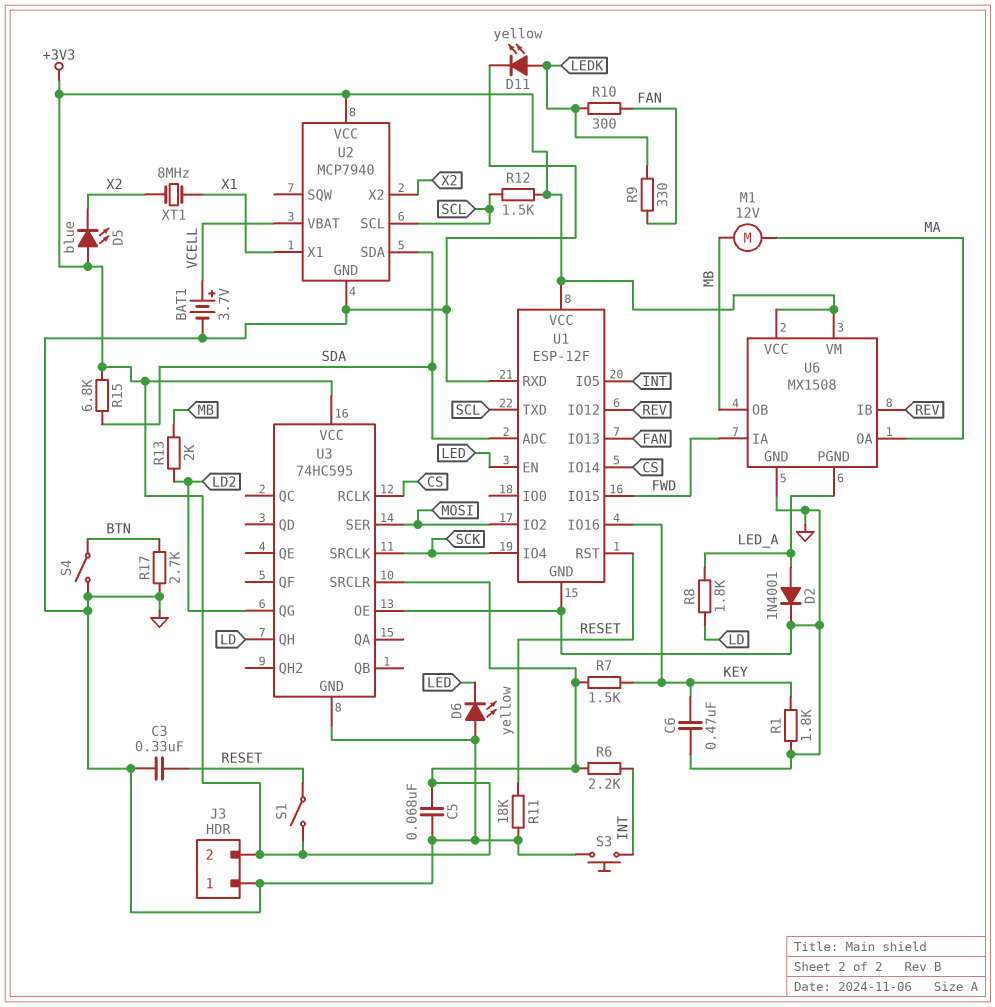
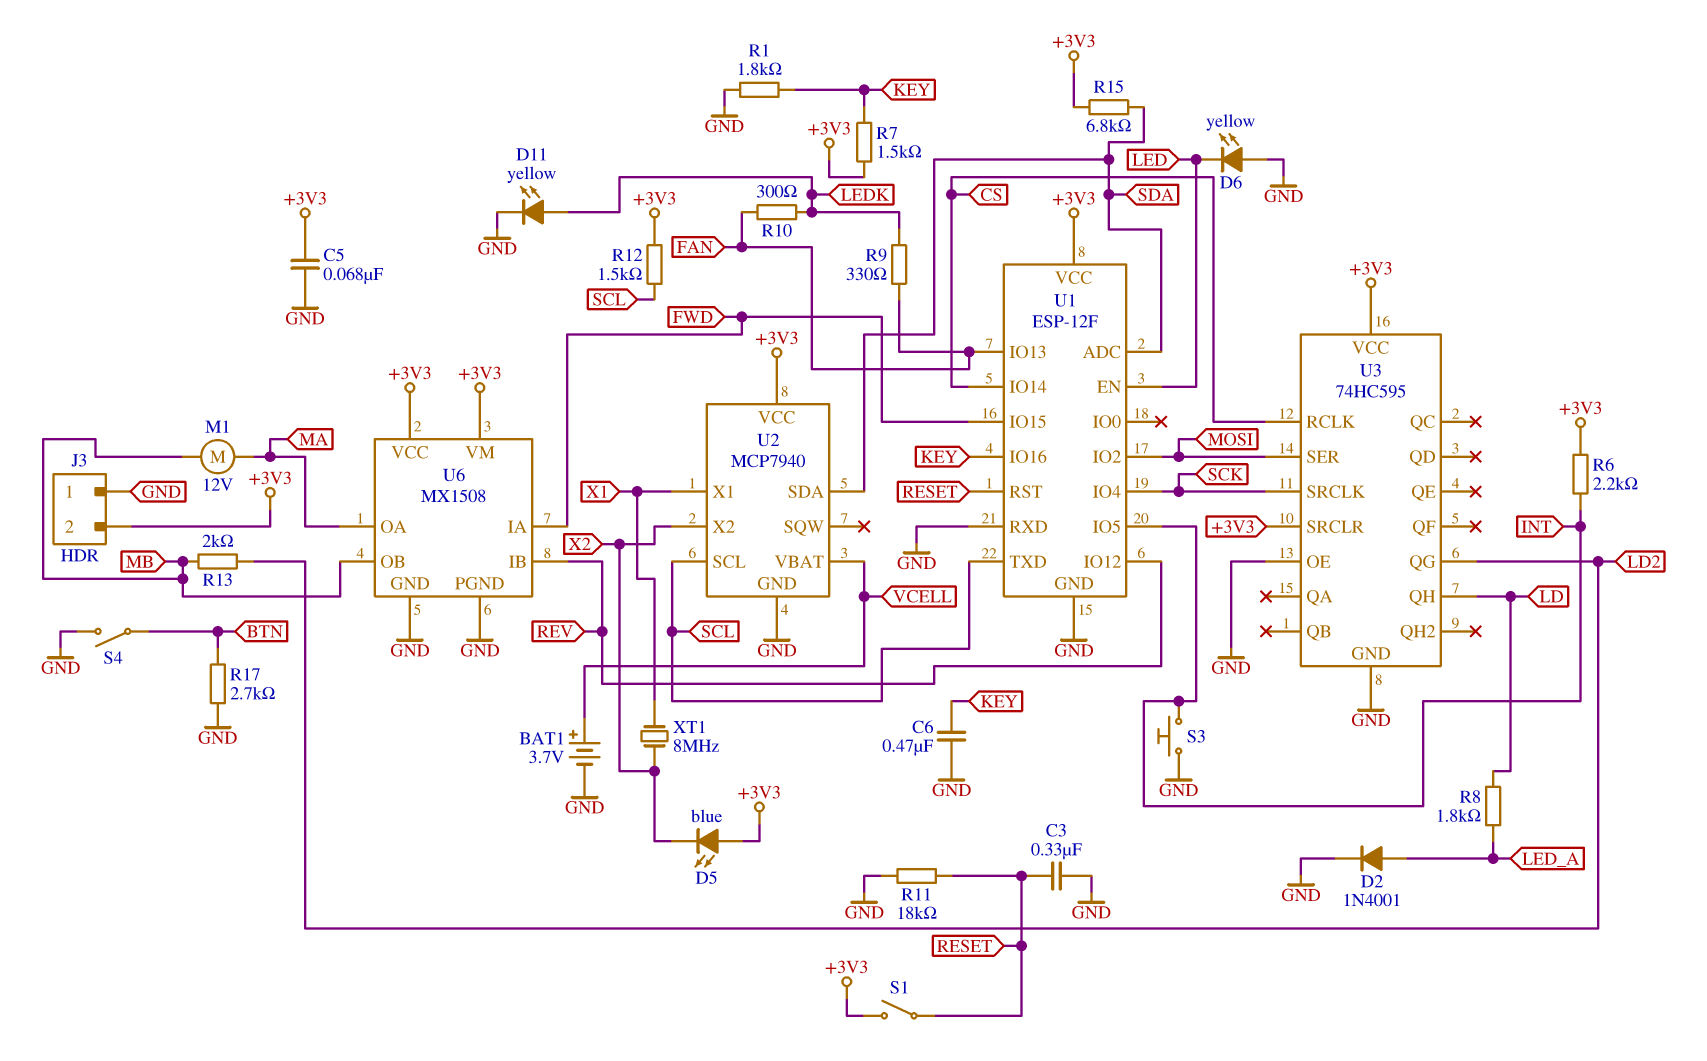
U6 pin PGND: LED_A -> GND

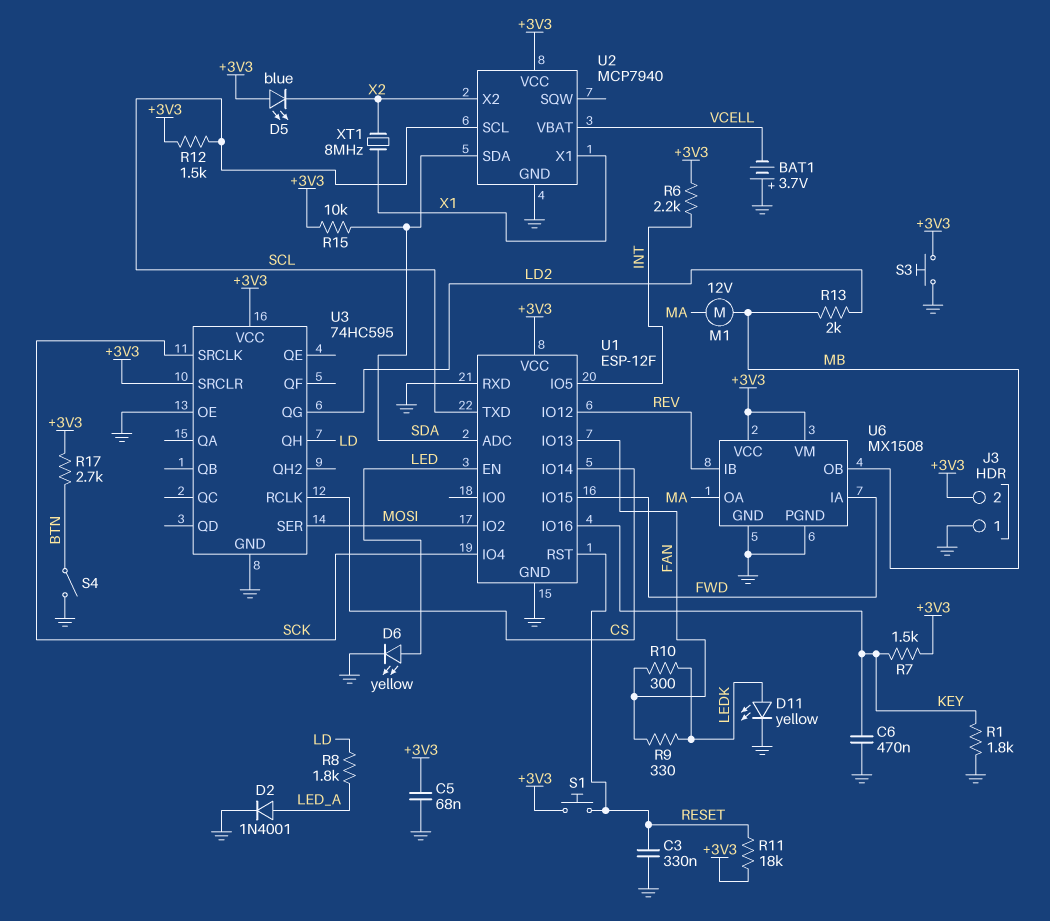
BAT1: 3.7V (plus VCELL, minus GND) -> 3.7V (plus GND, minus VCELL)
D6: LED yellow (A GND, K LED) -> LED yellow (A LED, K GND)
R11: 18k (GND, RESET) -> 18k (+3V3, RESET)
R15: 6.8k (+3V3, SDA) -> 10k (+3V3, SDA)
R17: 2.7k (BTN, GND) -> 2.7k (+3V3, BTN)
S1: switch (+3V3, RESET) -> button (+3V3, RESET)
S3: button (GND, INT) -> button (+3V3, GND)

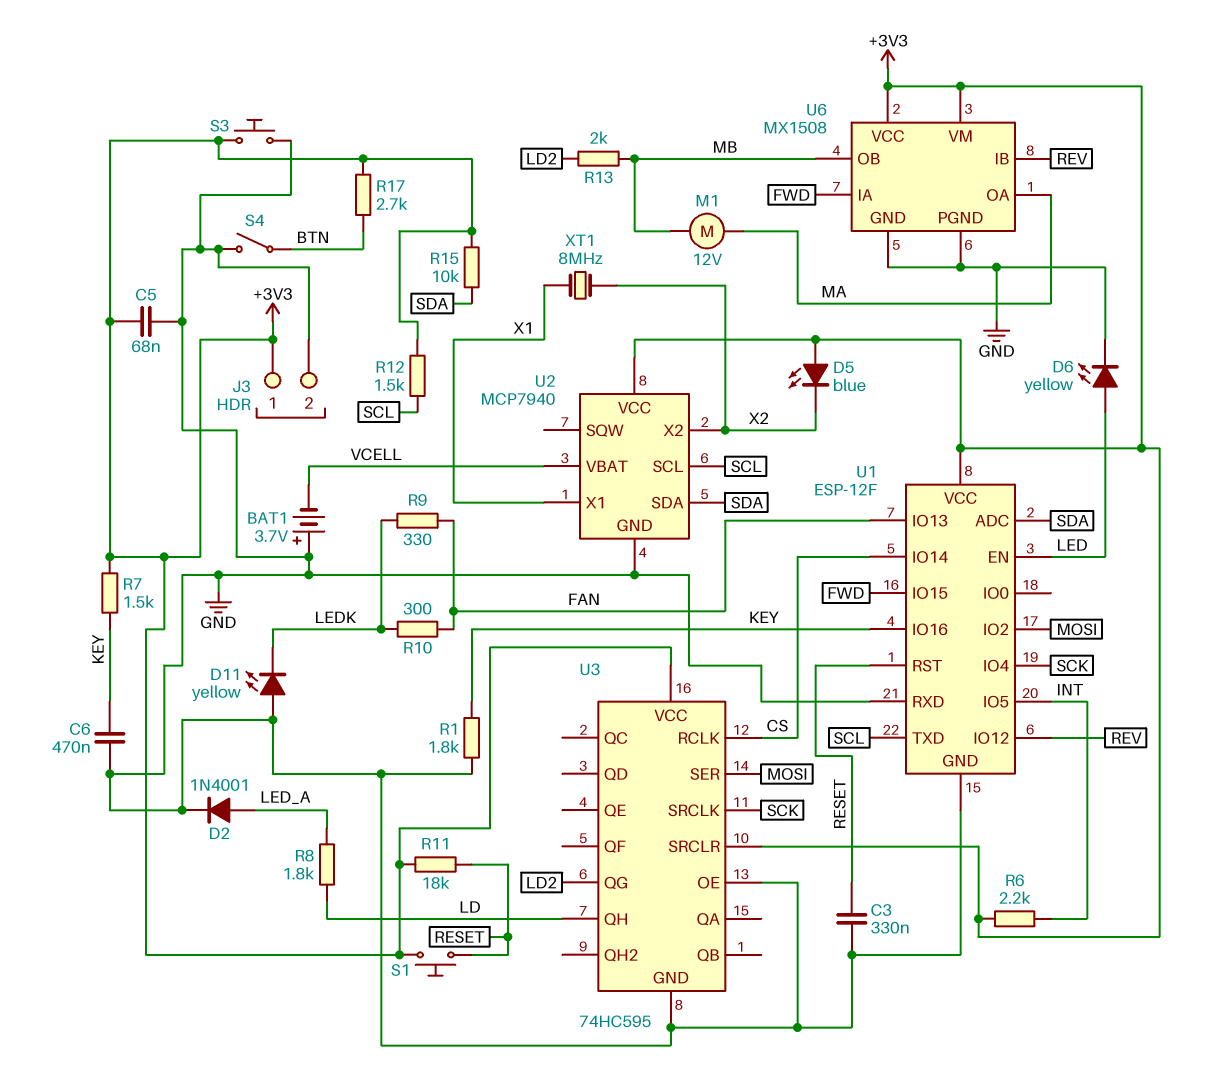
D11: LED yellow (A LEDK, K GND) -> LED yellow (A GND, K LEDK)
J3 pin 1: GND -> +3V3
J3 pin 2: +3V3 -> GND

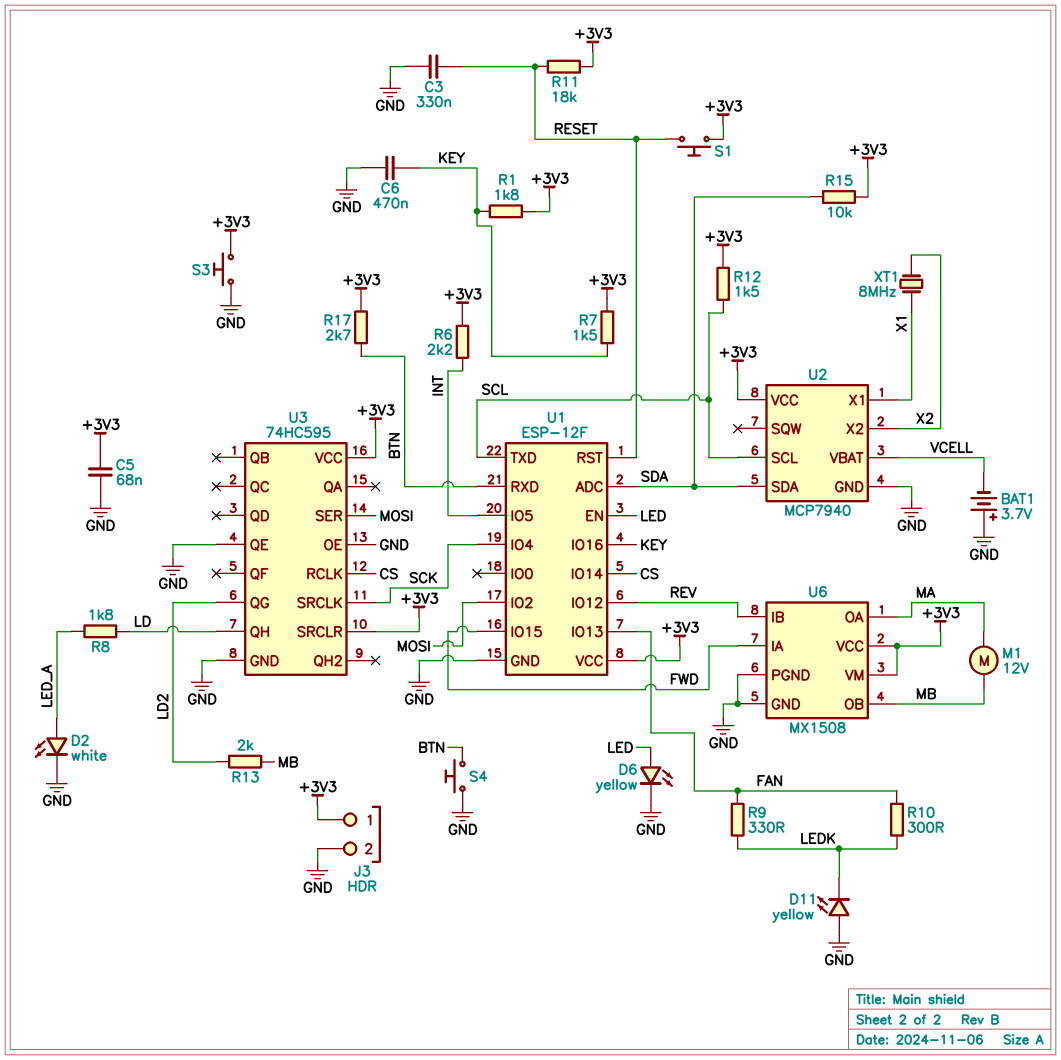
D2: diode 1N4001 (A LED_A, K GND) -> LED white (A LED_A, K GND)
D5: LED blue (A +3V3, K X2) -> none
R1: 1.8k (GND, KEY) -> 1.8k (+3V3, KEY)
S4: switch (BTN, GND) -> button (BTN, GND)
U1 pin RXD: GND -> BTN
U3 pin QE: none -> GND

